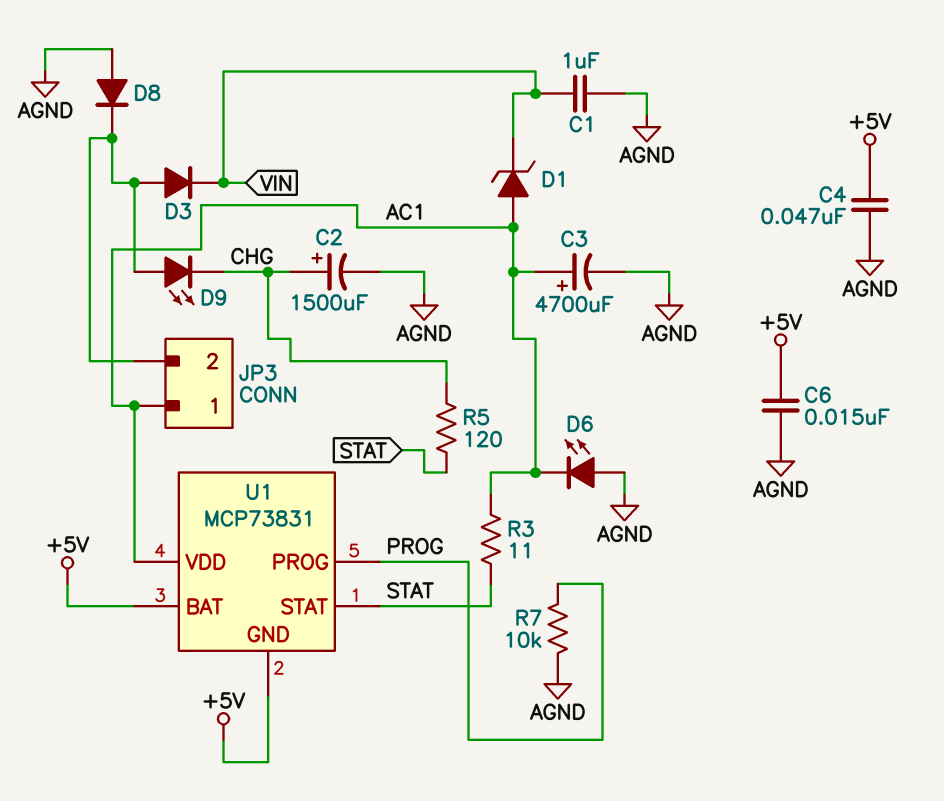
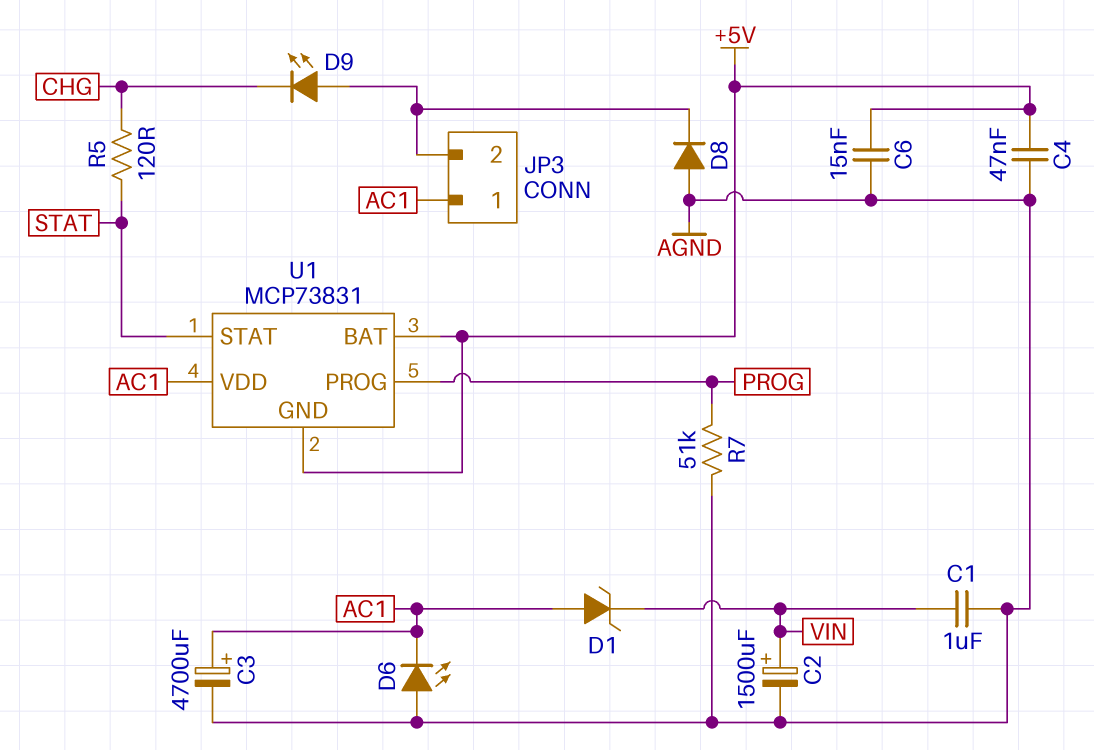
C2: 1500uF (plus CHG, minus AGND) -> 1500uF (plus VIN, minus AGND)
D3: diode (A JP3/2, K VIN) -> none
R3: 11 (AC1, STAT) -> none
R7: 10k (AGND, PROG) -> 51k (AGND, PROG)

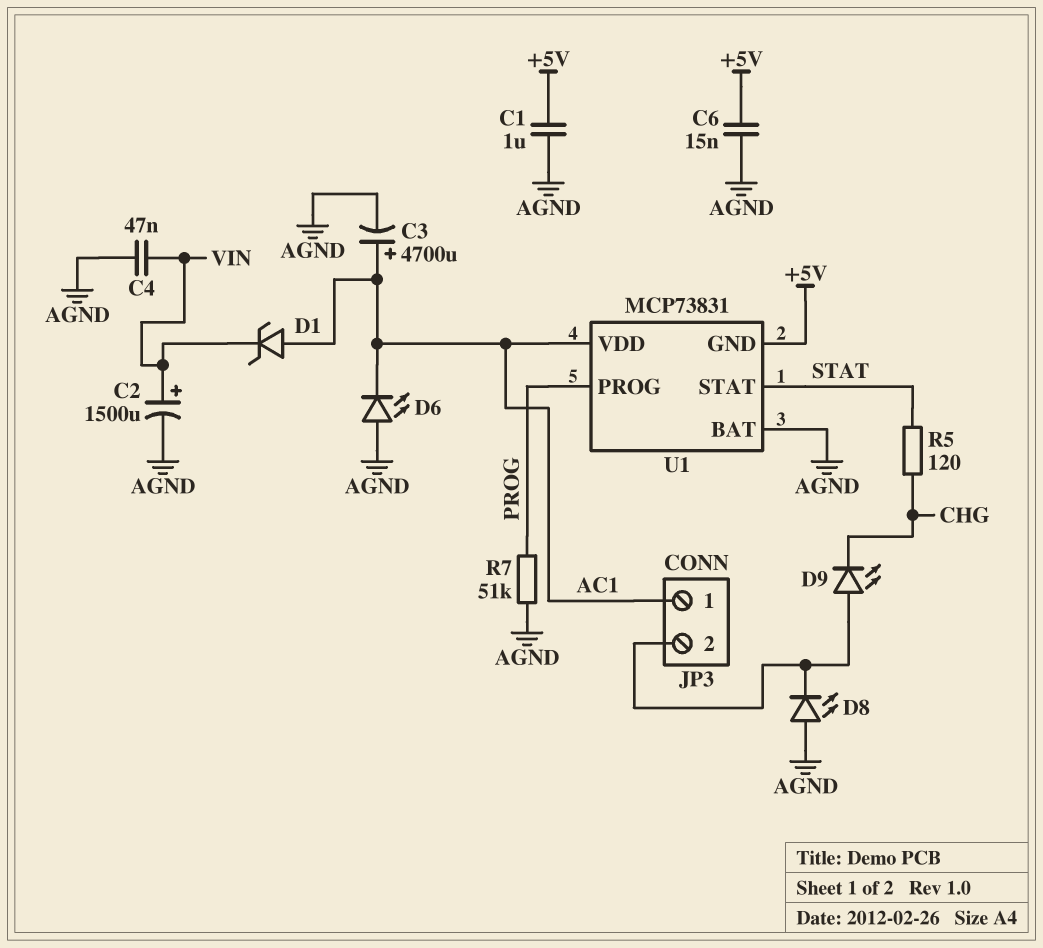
C1: 1uF (AGND, VIN) -> 1uF (+5V, AGND)
C4: 47nF (+5V, AGND) -> 47nF (AGND, VIN)
D8: diode (A AGND, K JP3/2) -> LED (A AGND, K JP3/2)
U1 pin BAT: +5V -> AGND

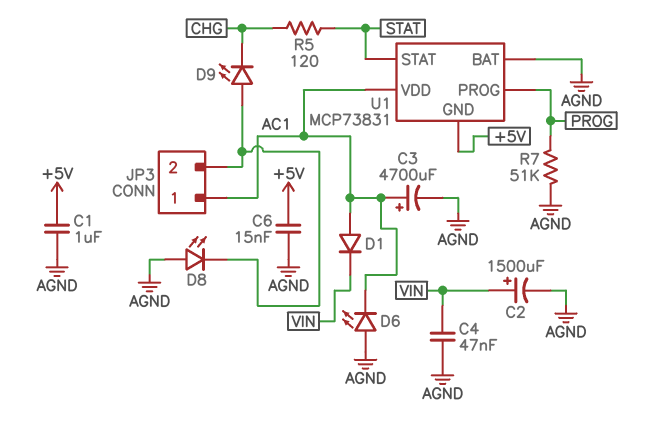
D1: zener (A AC1, K VIN) -> diode (A AC1, K VIN)

